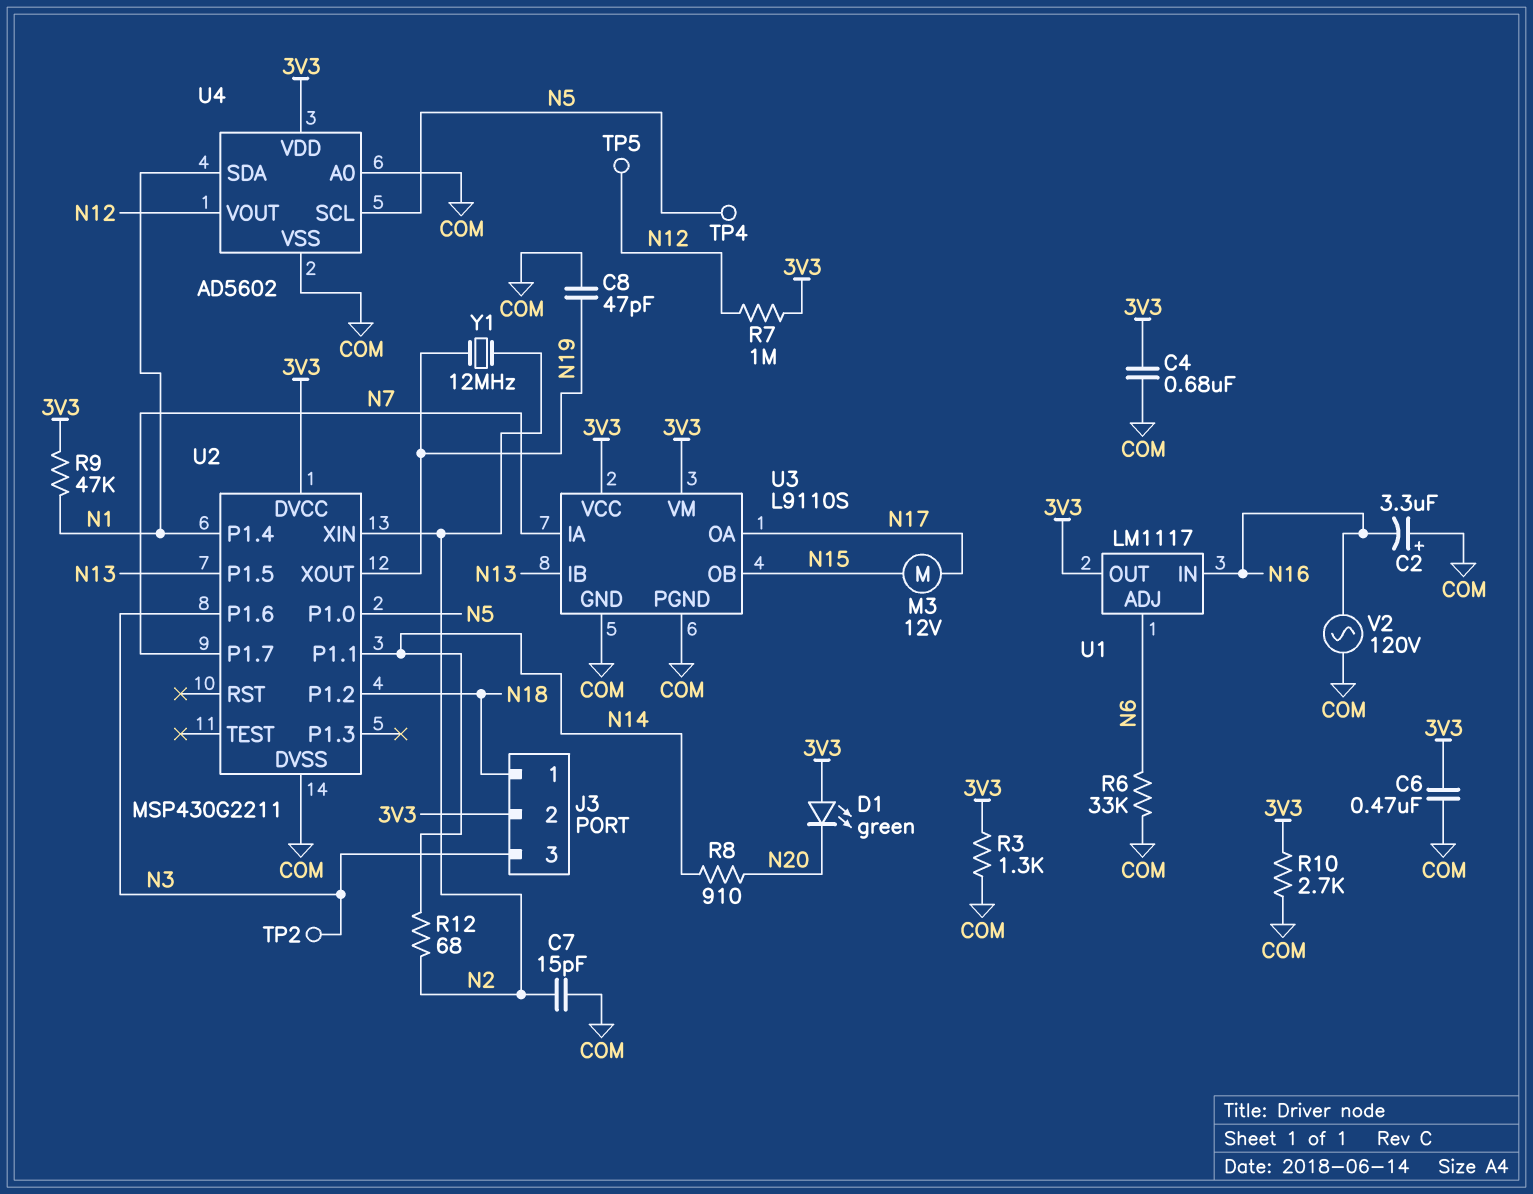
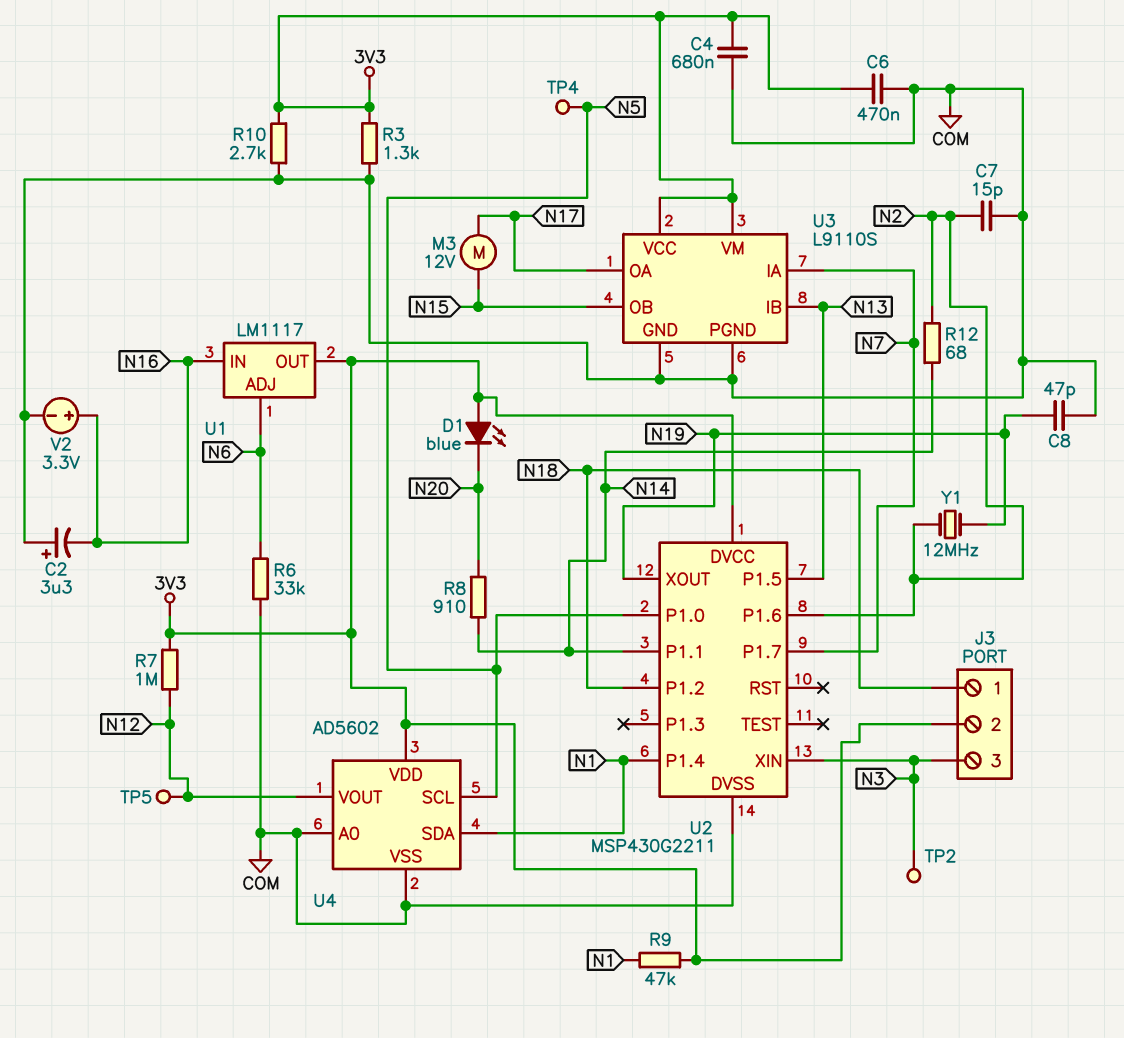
D1: LED green (A 3V3, K N20) -> LED blue (A 3V3, K N20)
U2 pin P1.6: N3 -> N2
U2 pin XIN: N2 -> N3
V2: AC 120V (COM, N16) -> 3.3V (plus N16, minus COM)

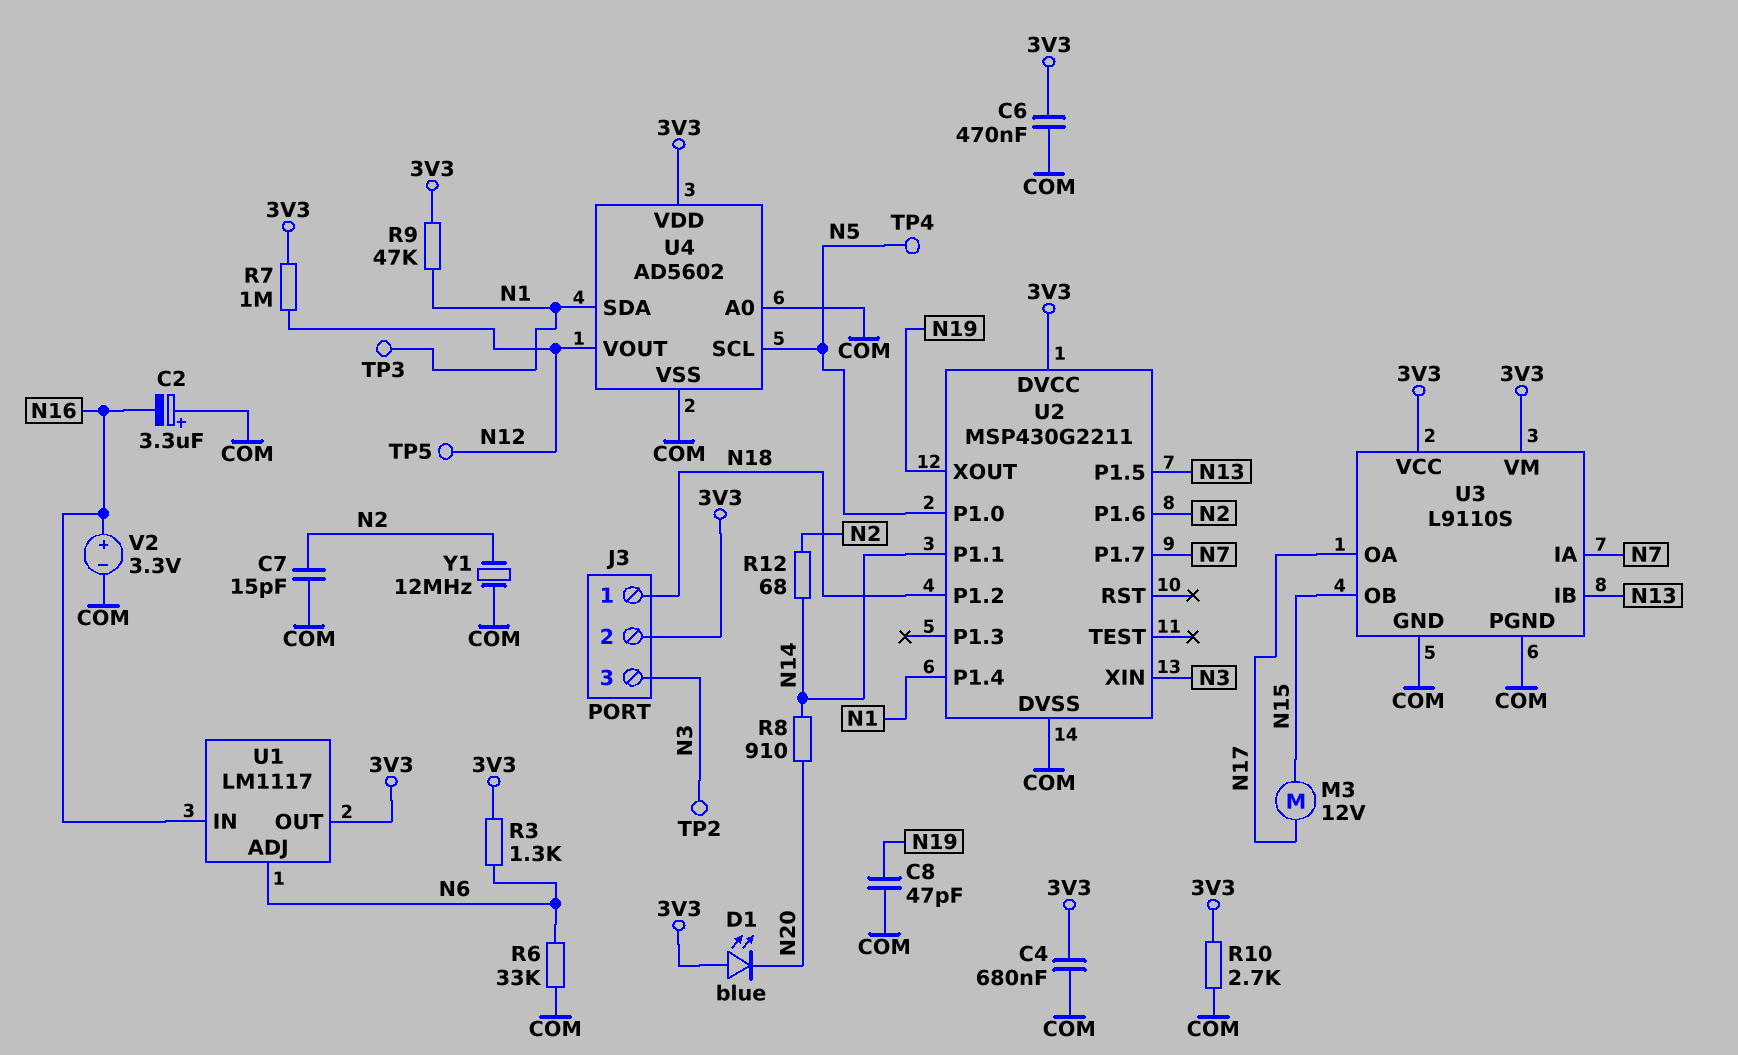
R3: 1.3k (3V3, COM) -> 1.3k (3V3, N6)
TP3: none -> test point (N1)
Y1: 12MHz (N2, N19) -> 12MHz (COM, N2)

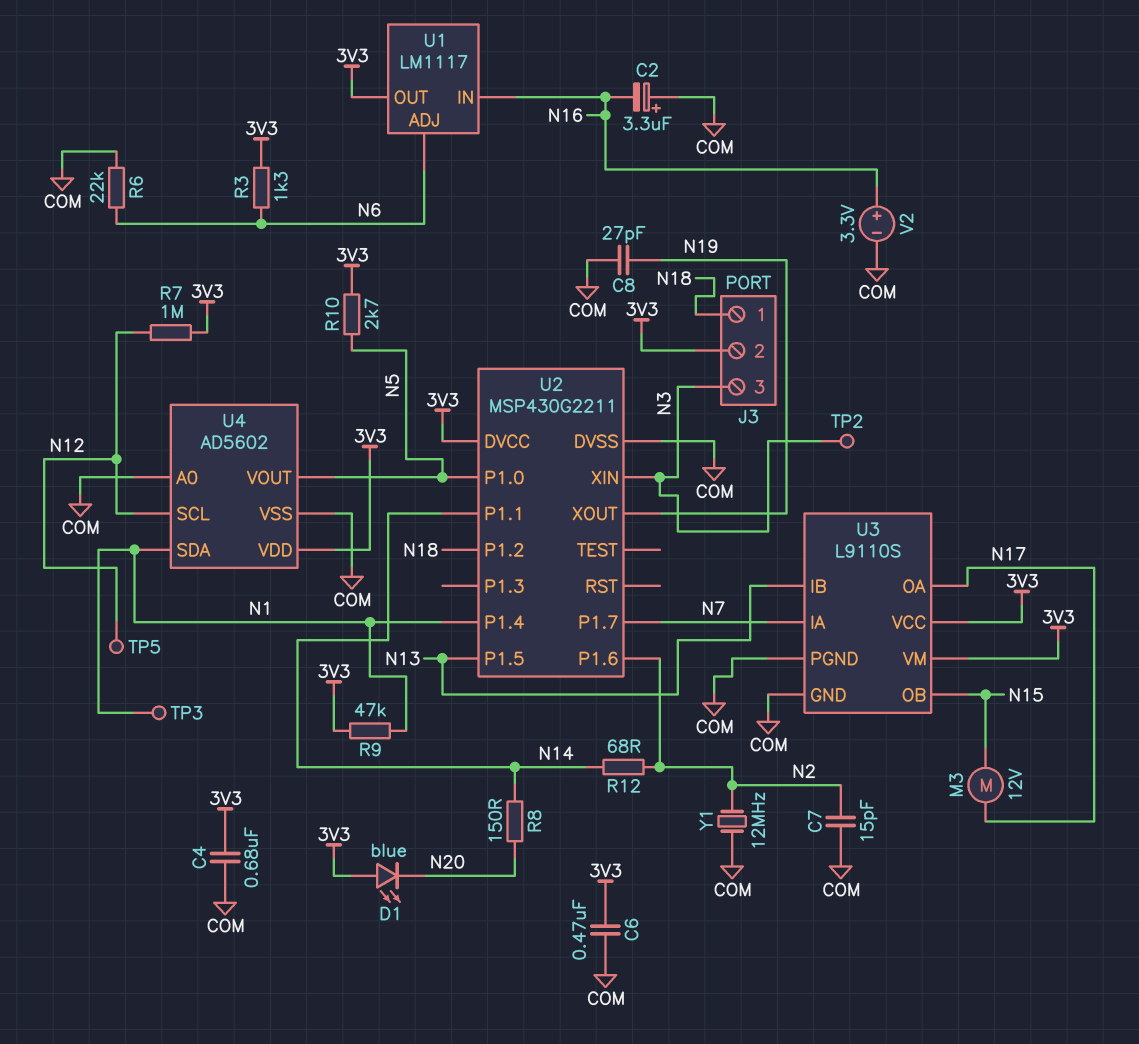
C8: 47pF (COM, N19) -> 27pF (COM, N19)
R6: 33k (COM, N6) -> 22k (COM, N6)
R8: 910 (N14, N20) -> 150 (N14, N20)
R10: 2.7k (3V3, COM) -> 2.7k (3V3, N5)
TP4: test point (N5) -> none
U4 pin SCL: N5 -> N12
U4 pin VOUT: N12 -> N5

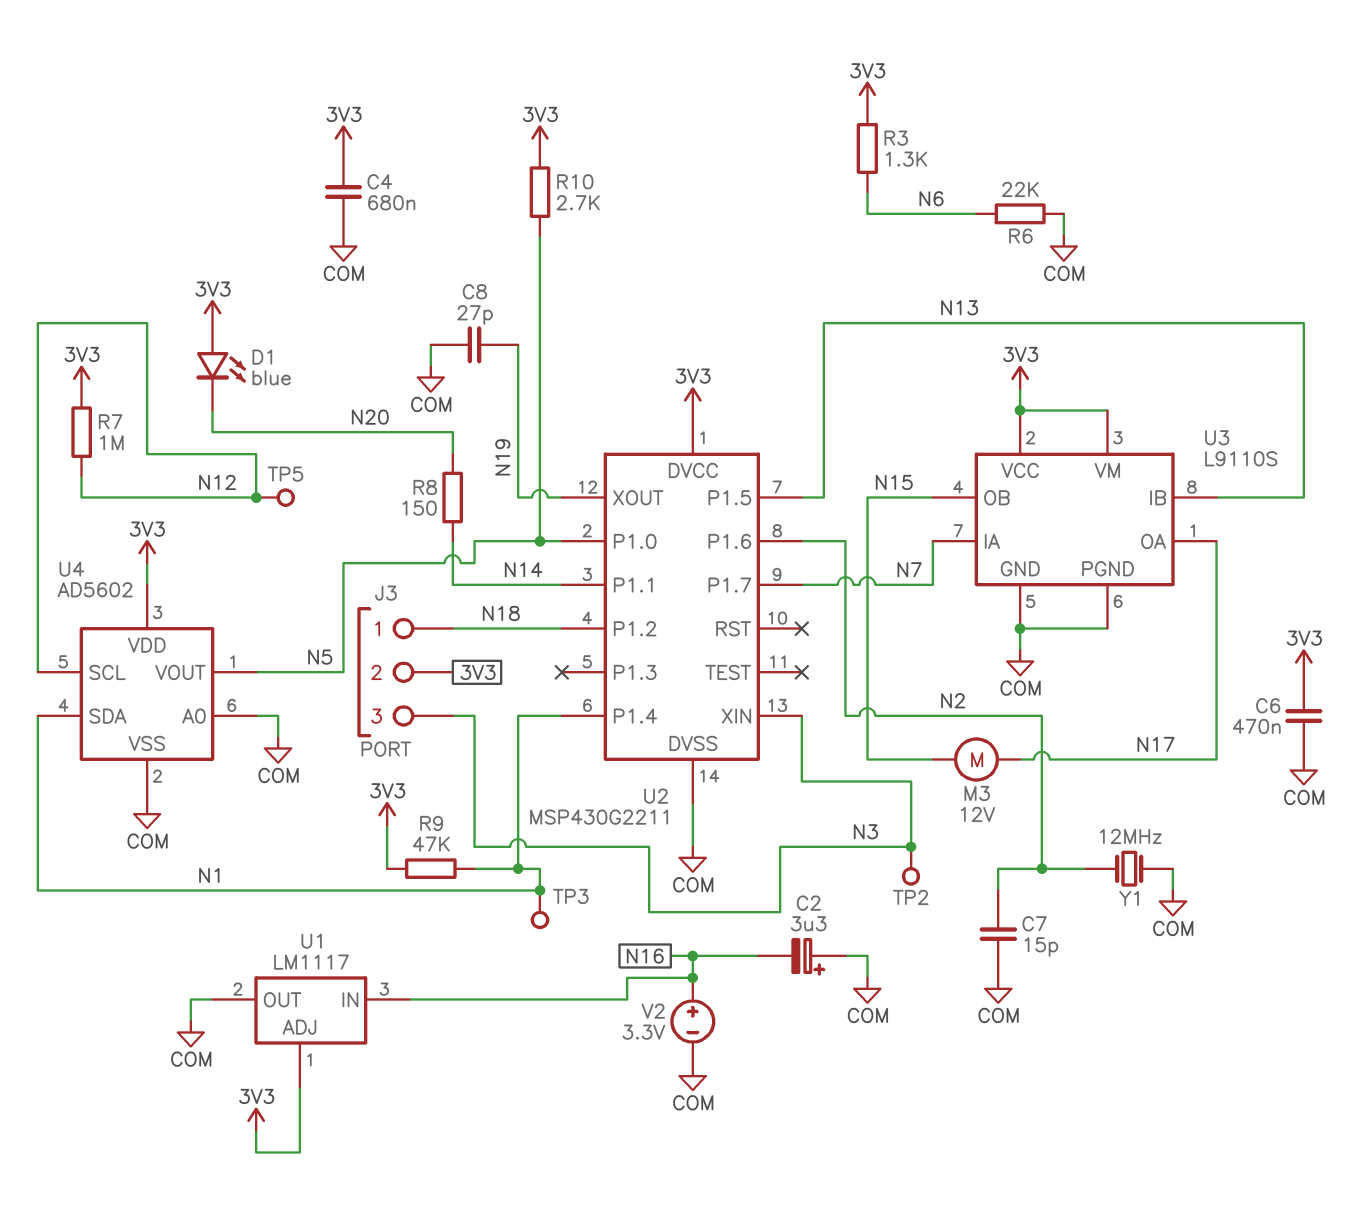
R12: 68 (N2, N14) -> none
U1 pin ADJ: N6 -> 3V3
U1 pin OUT: 3V3 -> COM

